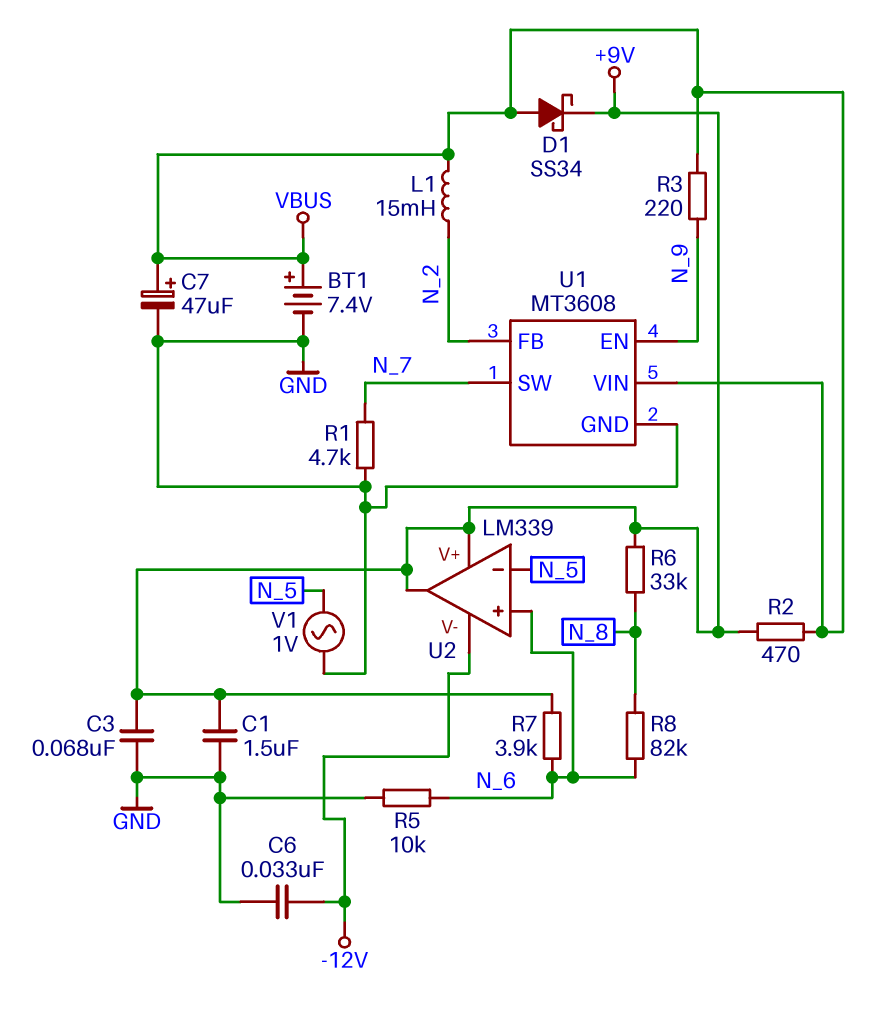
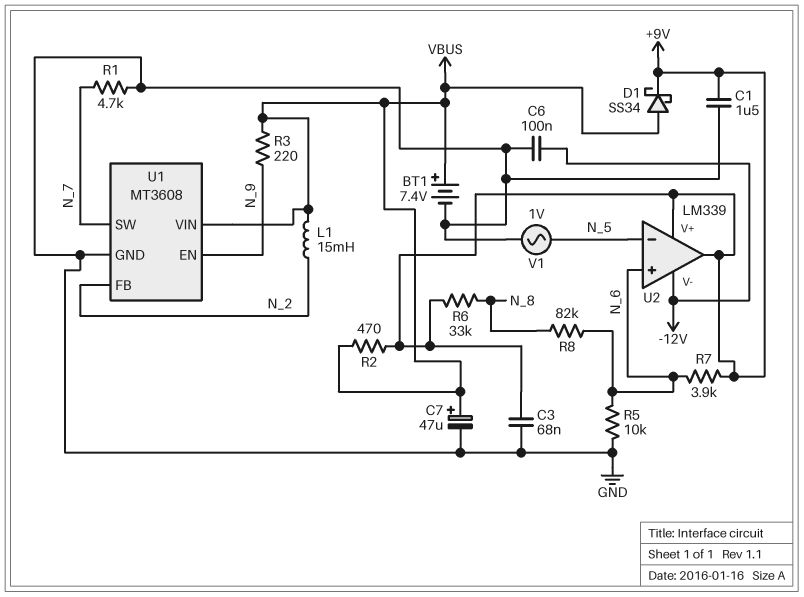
C6: 33nF (-12V, GND) -> 100nF (-12V, GND)

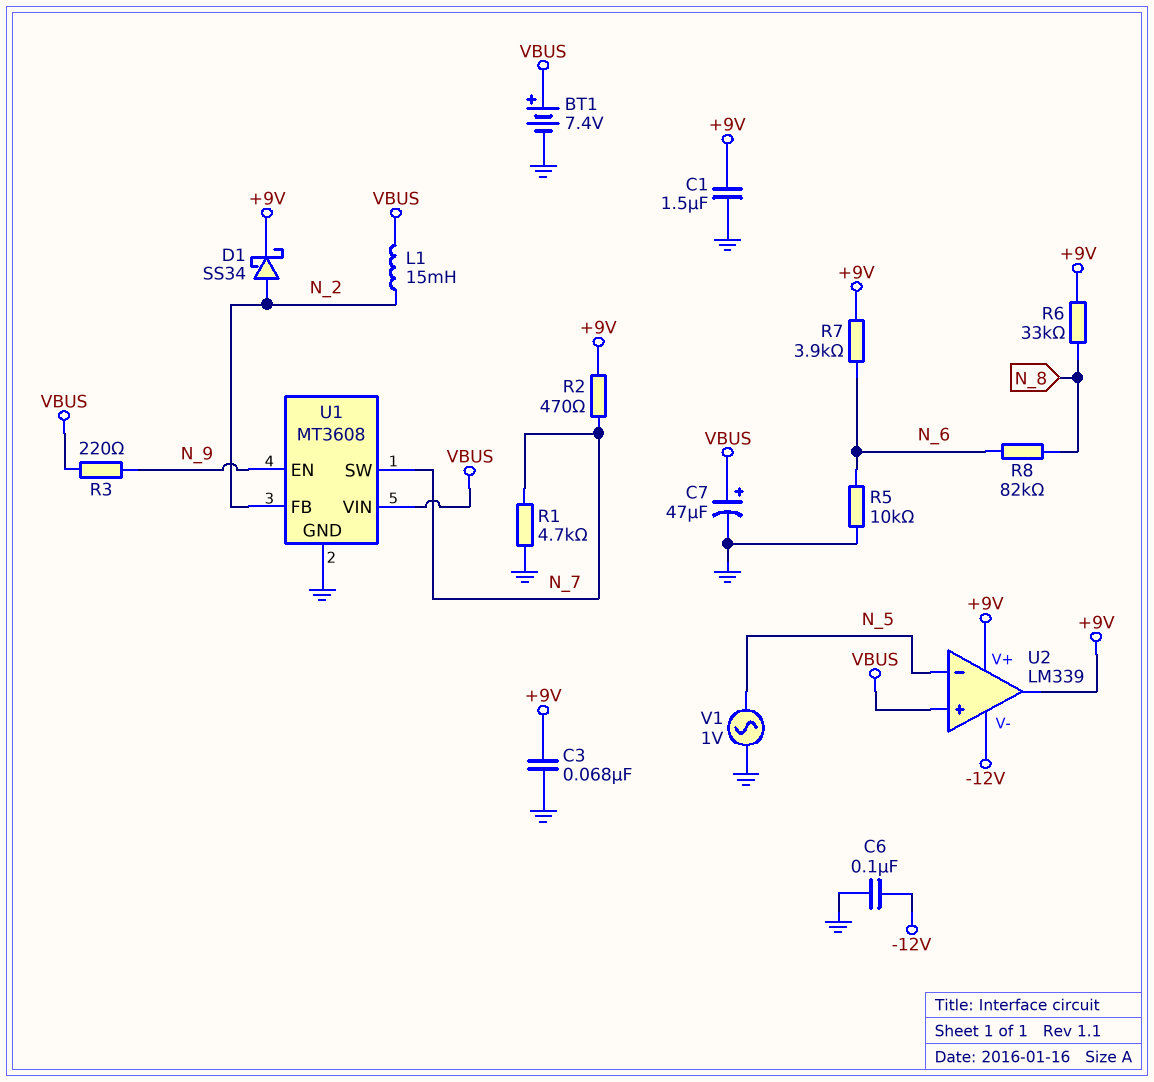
D1: schottky SS34 (A VBUS, K +9V) -> schottky SS34 (A N_2, K +9V)
R2: 470 (+9V, VBUS) -> 470 (+9V, N_7)
U2 pin in+: N_6 -> VBUS

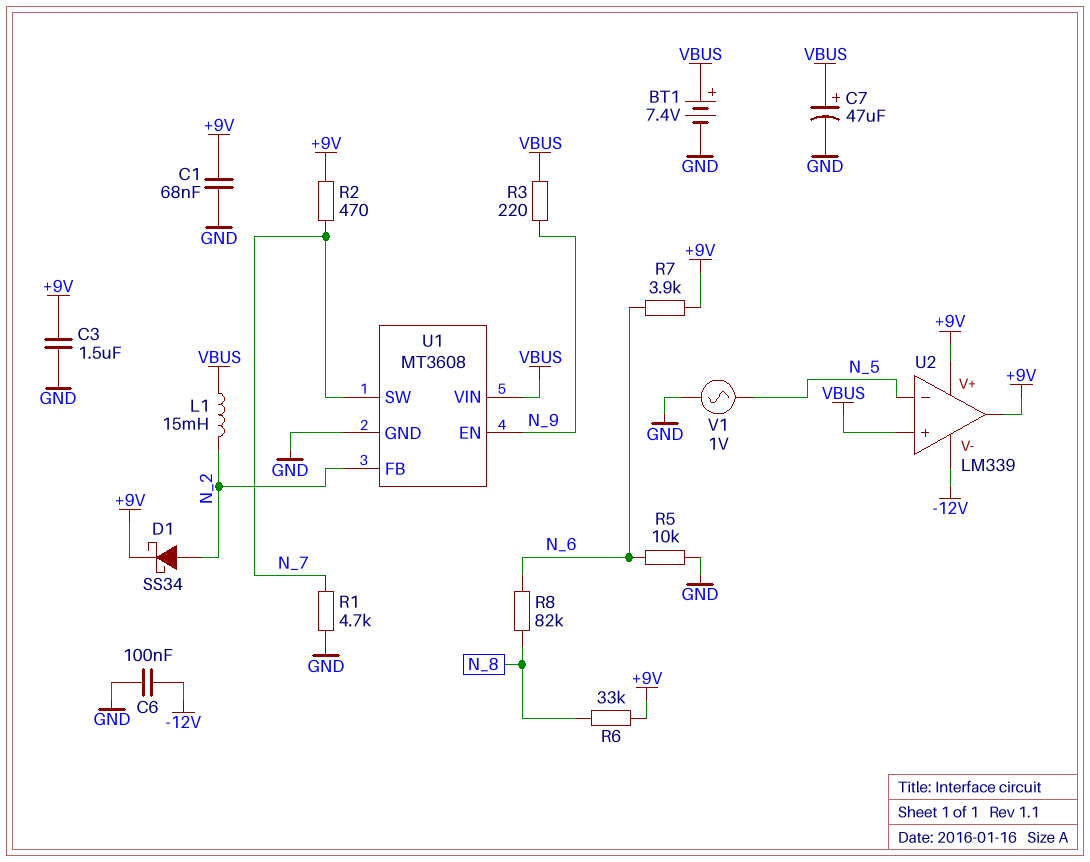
C1: 1.5uF (+9V, GND) -> 68nF (+9V, GND)
C3: 68nF (+9V, GND) -> 1.5uF (+9V, GND)

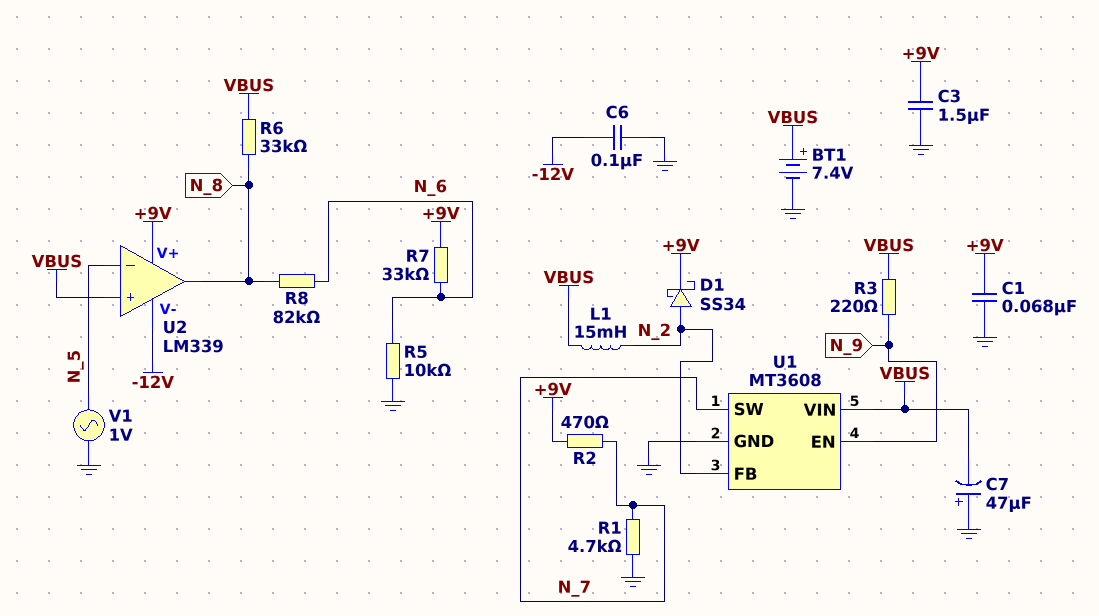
C7: 47uF (plus VBUS, minus GND) -> 47uF (plus GND, minus VBUS)
R6: 33k (+9V, N_8) -> 33k (N_8, VBUS)
R7: 3.9k (+9V, N_6) -> 33k (+9V, N_6)
U2 pin out: +9V -> N_8

